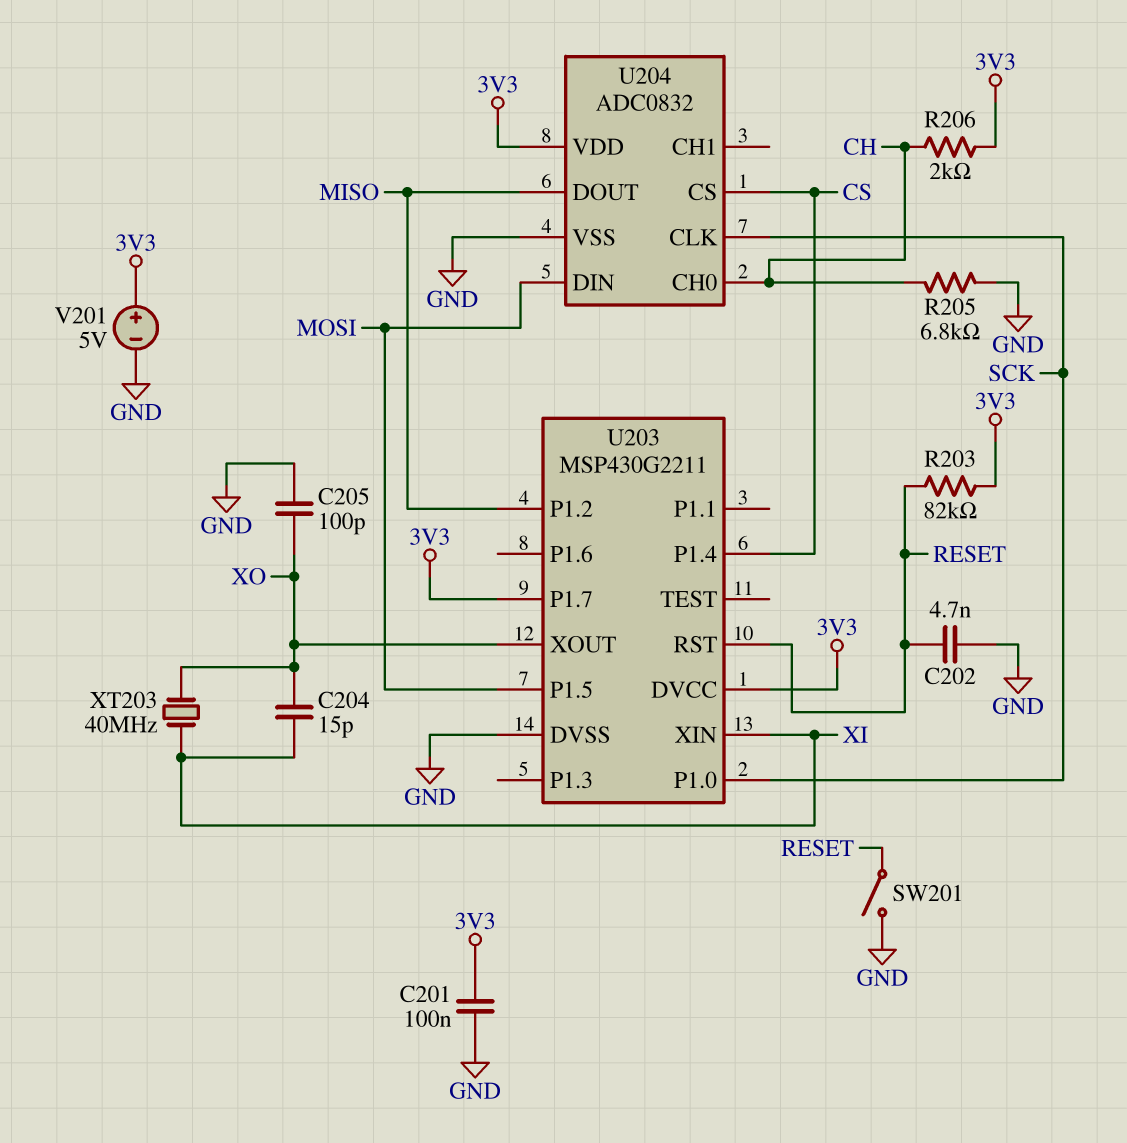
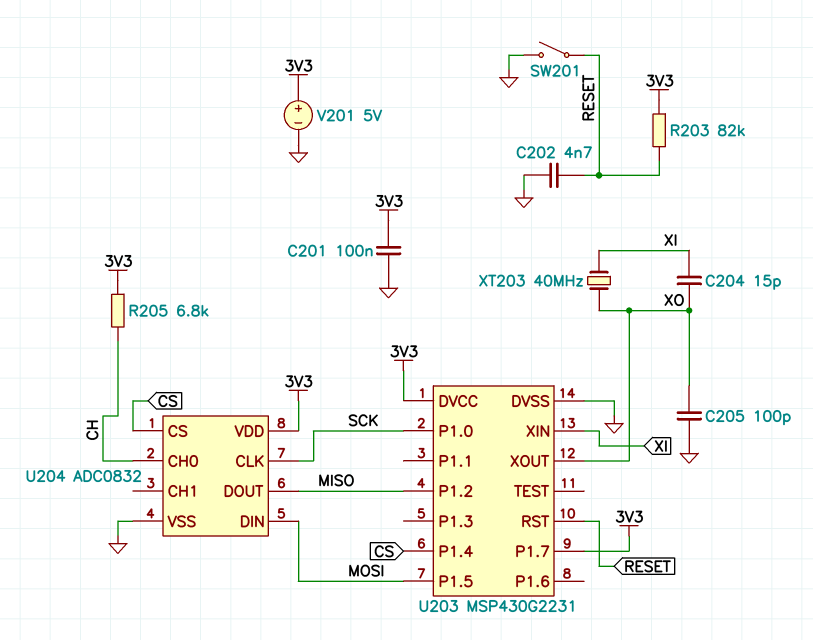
R205: 6.8k (CH, GND) -> 6.8k (3V3, CH)
R206: 2k (3V3, CH) -> none
U203: MSP430G2211 -> MSP430G2231

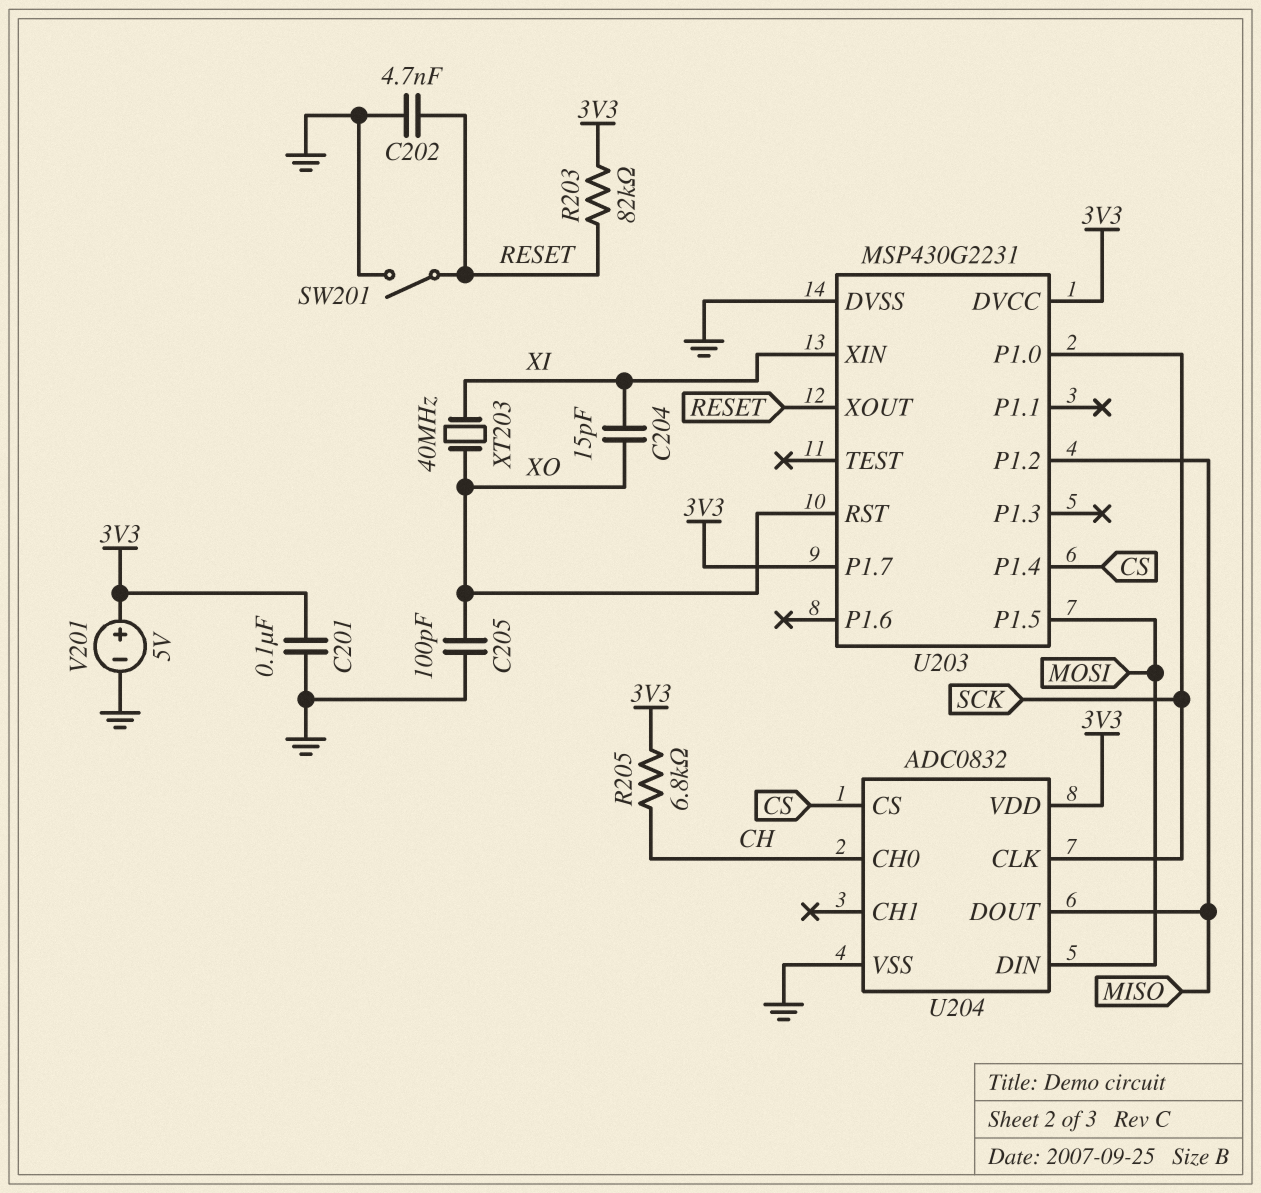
U203 pin RST: RESET -> XO
U203 pin XOUT: XO -> RESET

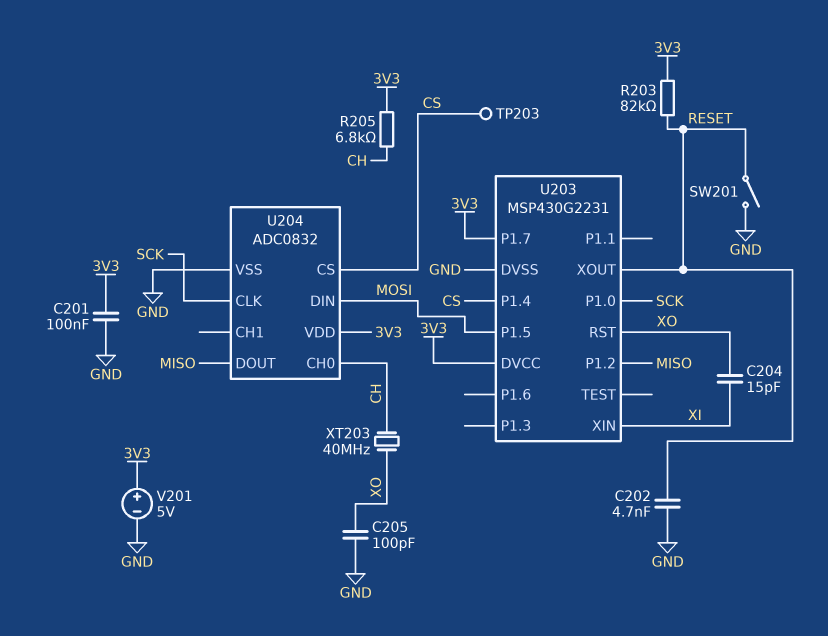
TP203: none -> test point (CS)
XT203: 40MHz (XI, XO) -> 40MHz (CH, XO)

